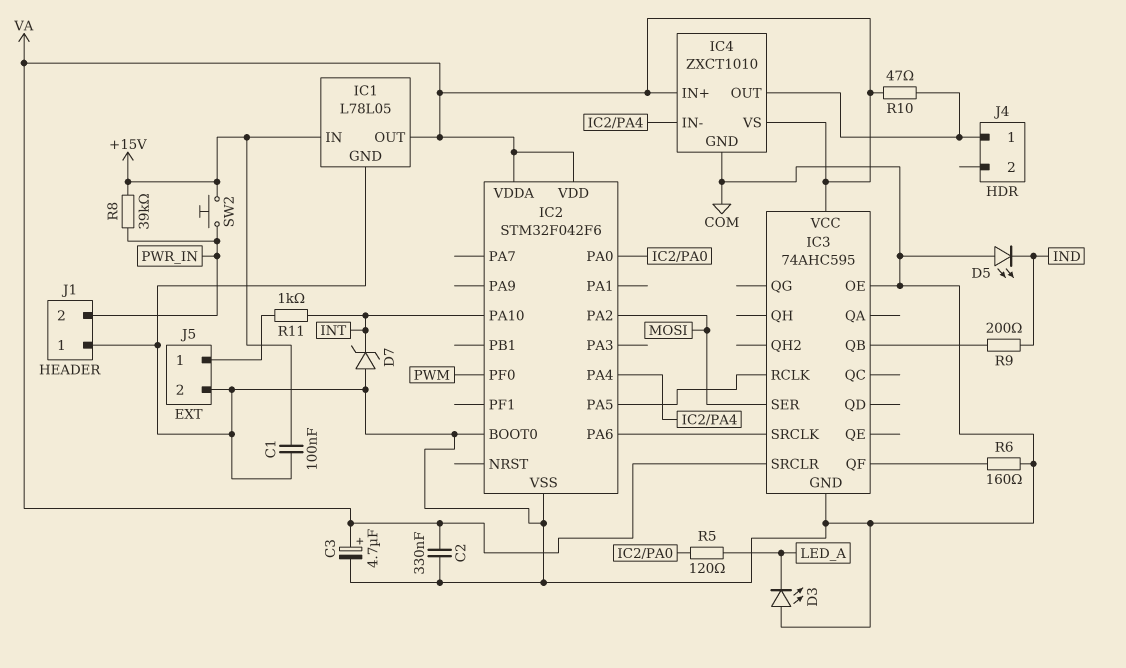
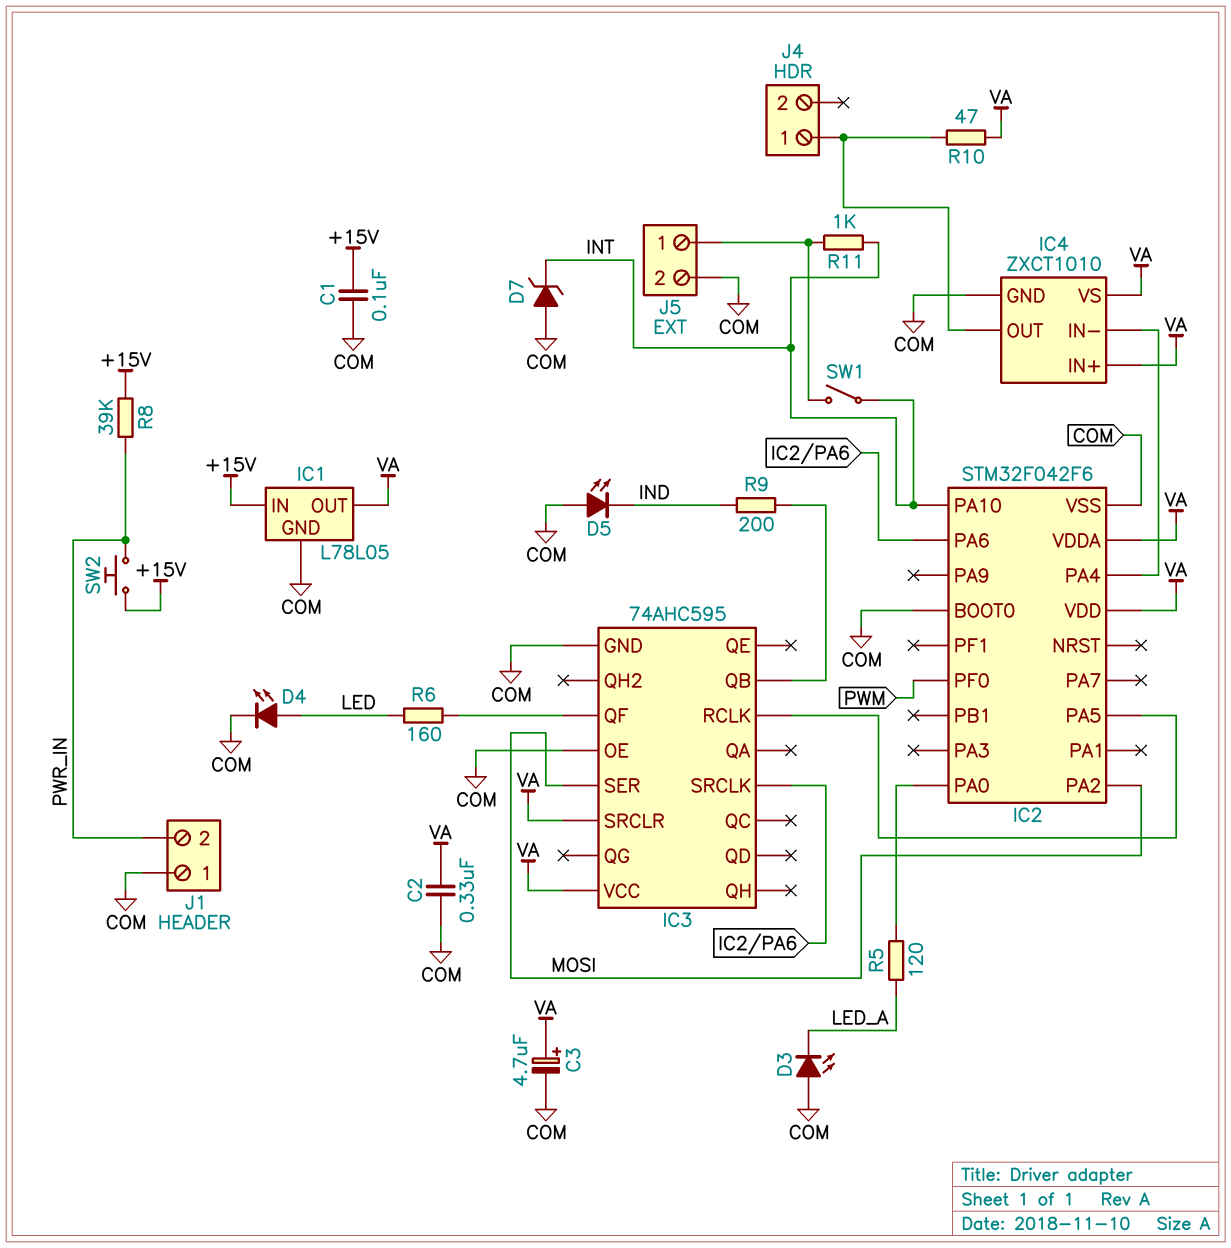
D4: none -> LED (A LED, K COM)
R6: 160 (COM, IC3/QF) -> 160 (IC3/QF, LED)
SW1: none -> switch (INT, J5/1)

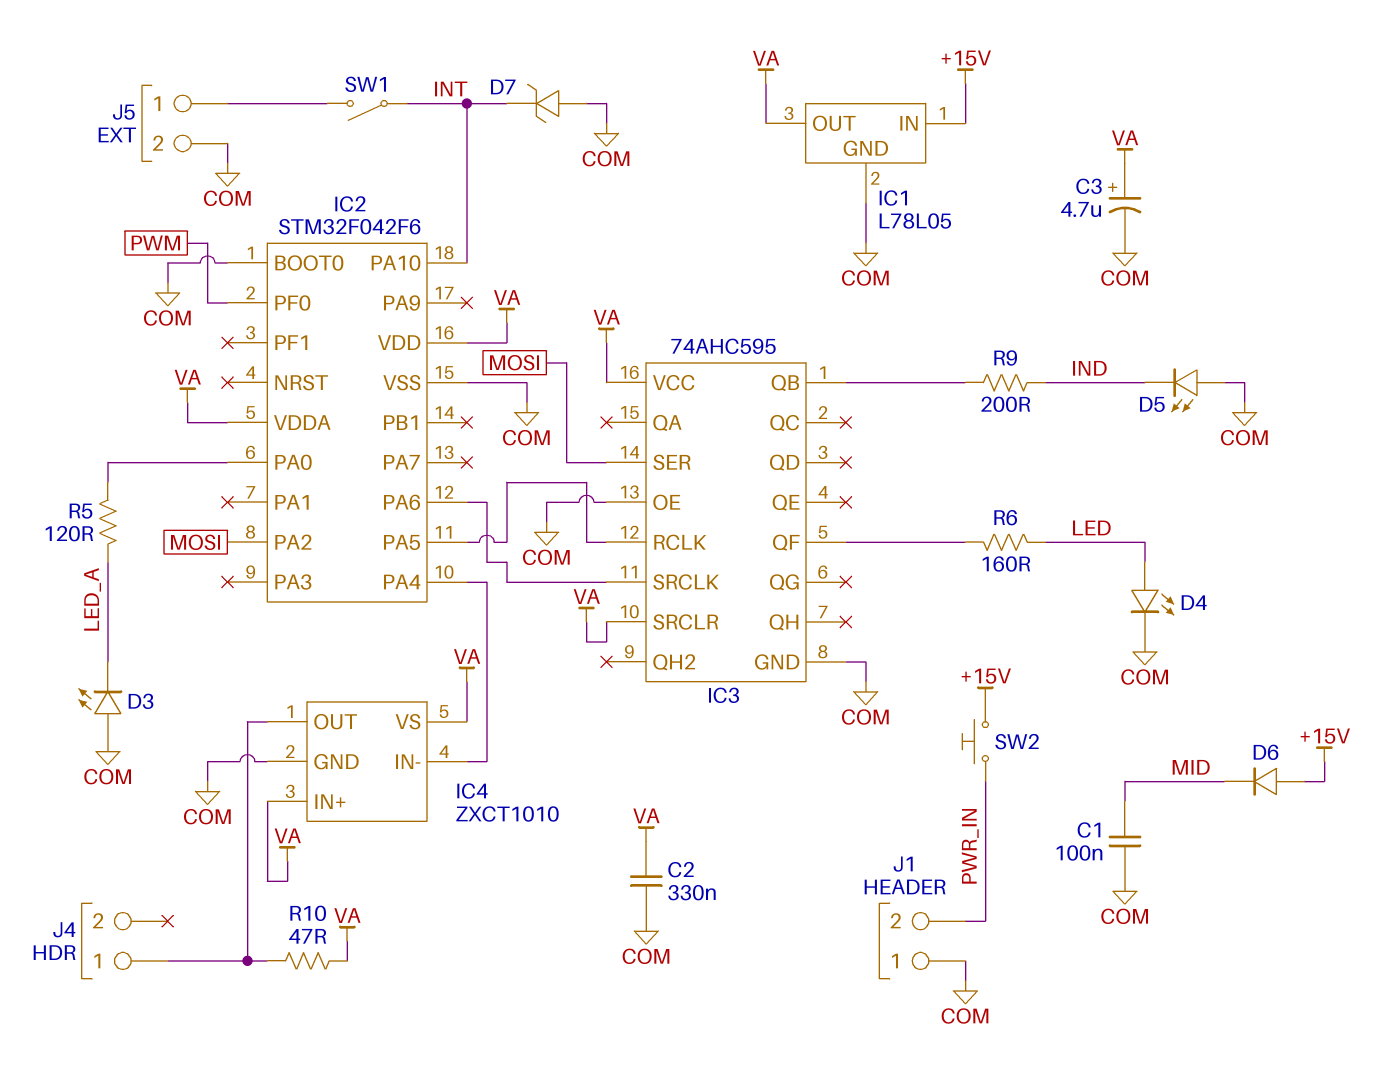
C1: 100nF (+15V, COM) -> 100nF (COM, MID)
D6: none -> diode (A +15V, K MID)
R8: 39k (+15V, PWR_IN) -> none
R11: 1k (INT, J5/1) -> none

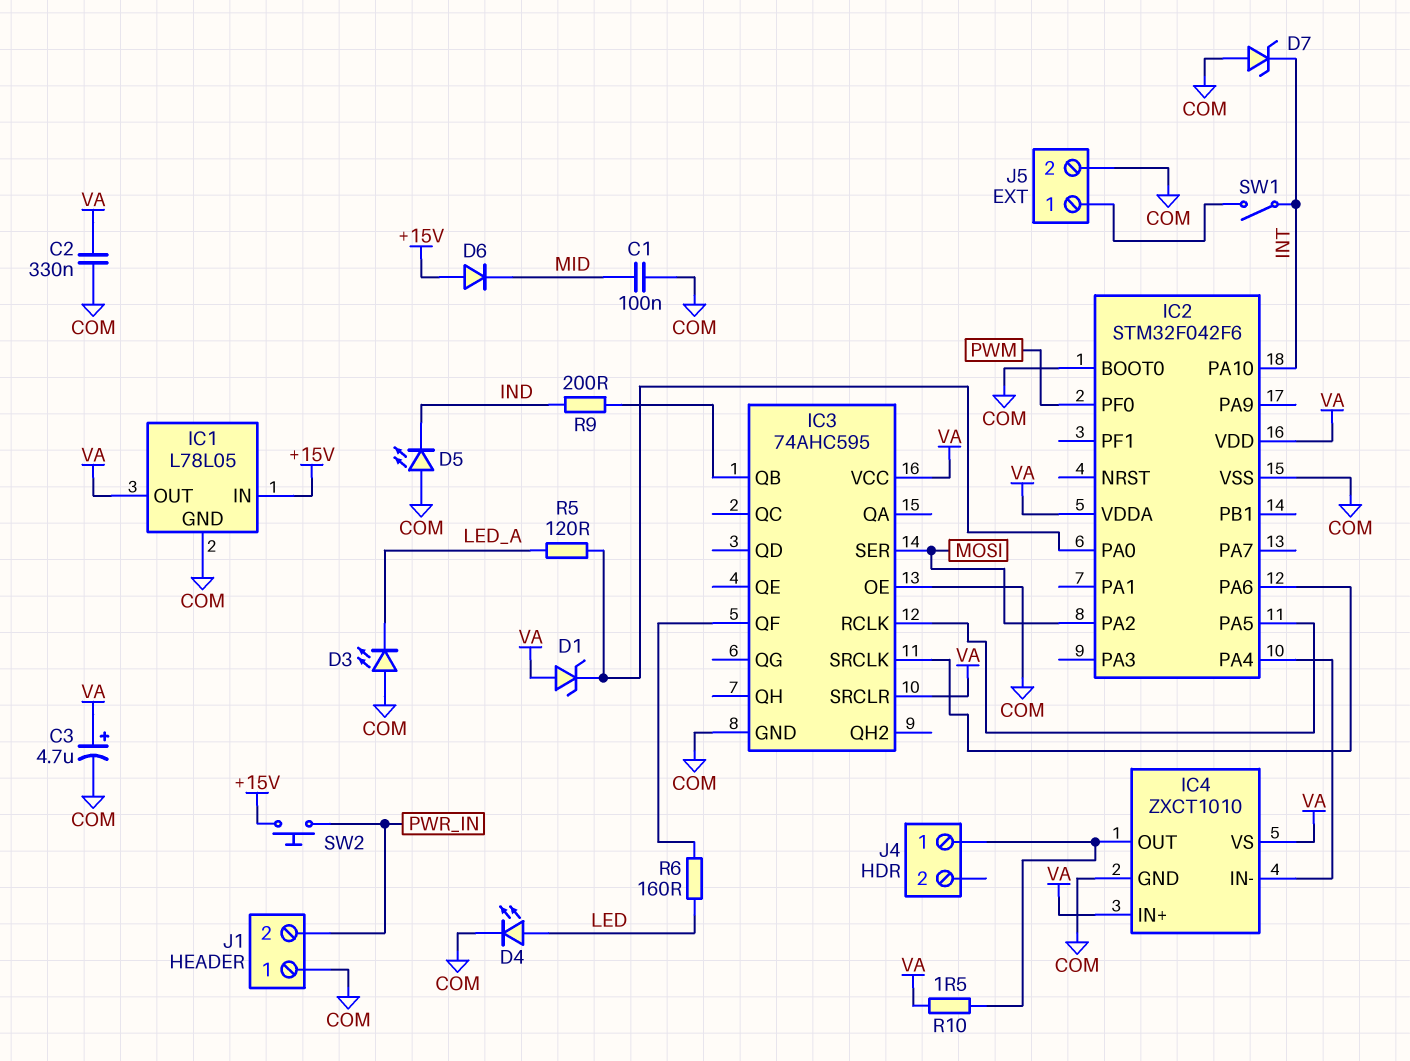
D1: none -> zener (A VA, K IC2/PA0)
R10: 47 (IC4/OUT, VA) -> 1.5 (IC4/OUT, VA)

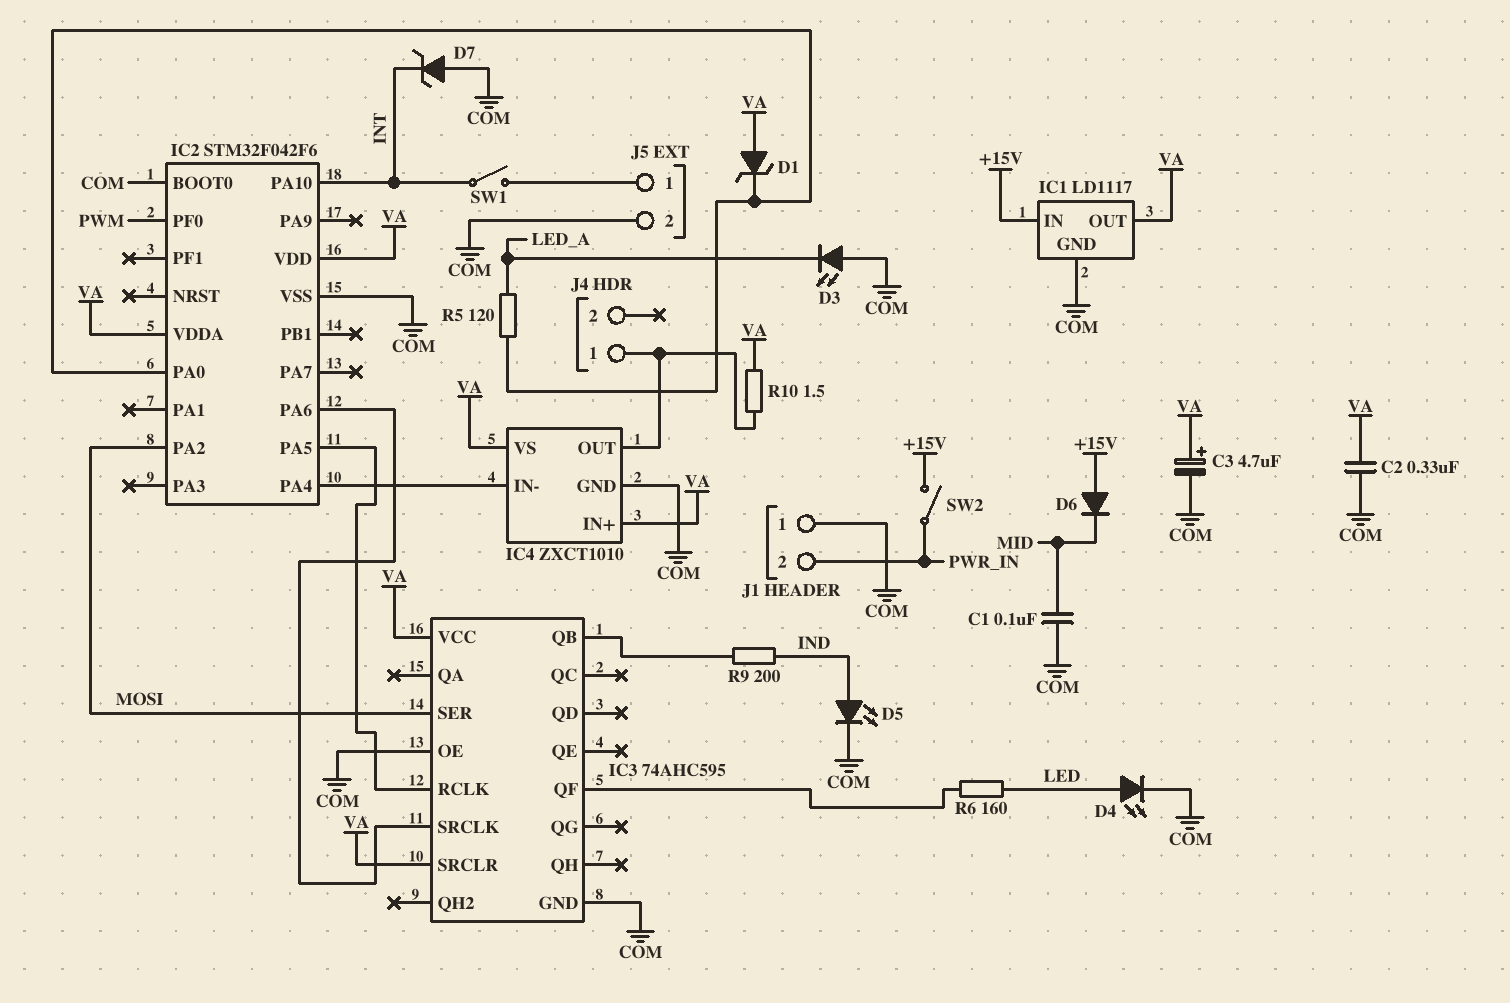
D5: LED (A COM, K IND) -> LED (A IND, K COM)
IC1: L78L05 -> LD1117
SW2: button (+15V, PWR_IN) -> switch (+15V, PWR_IN)

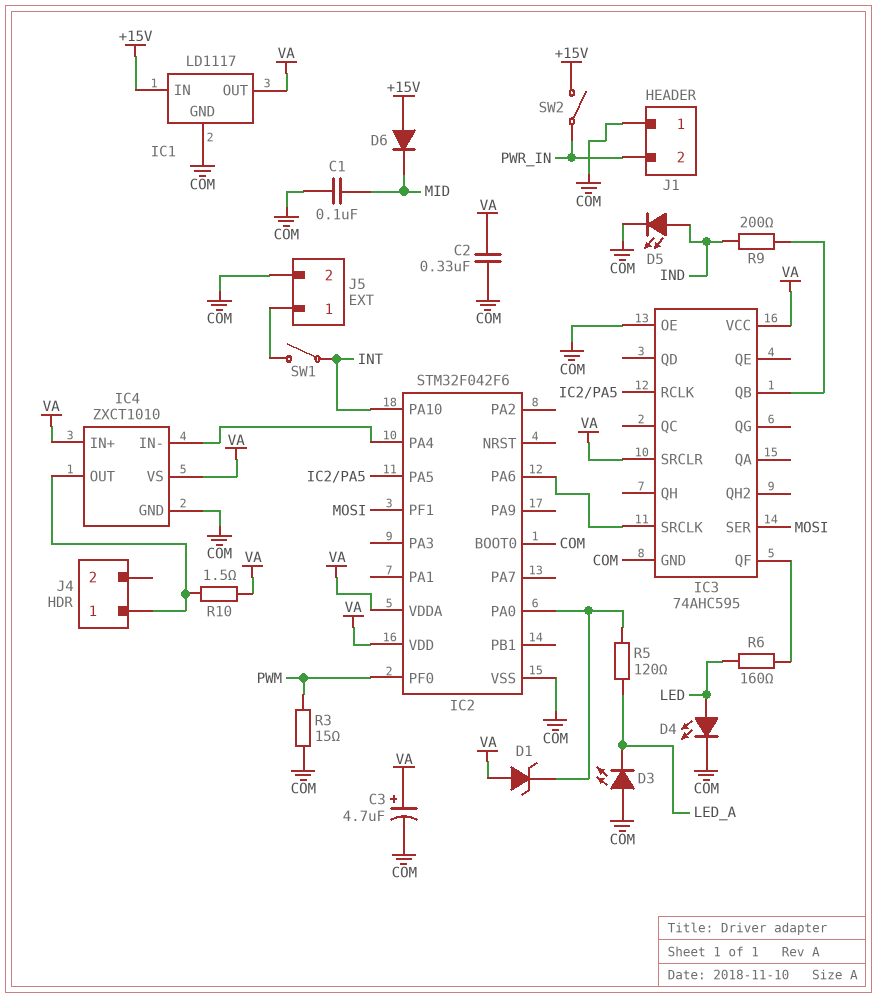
D7: zener (A COM, K INT) -> none
IC2 pin PA2: MOSI -> none
IC2 pin PF1: none -> MOSI
R3: none -> 15 (COM, PWM)

